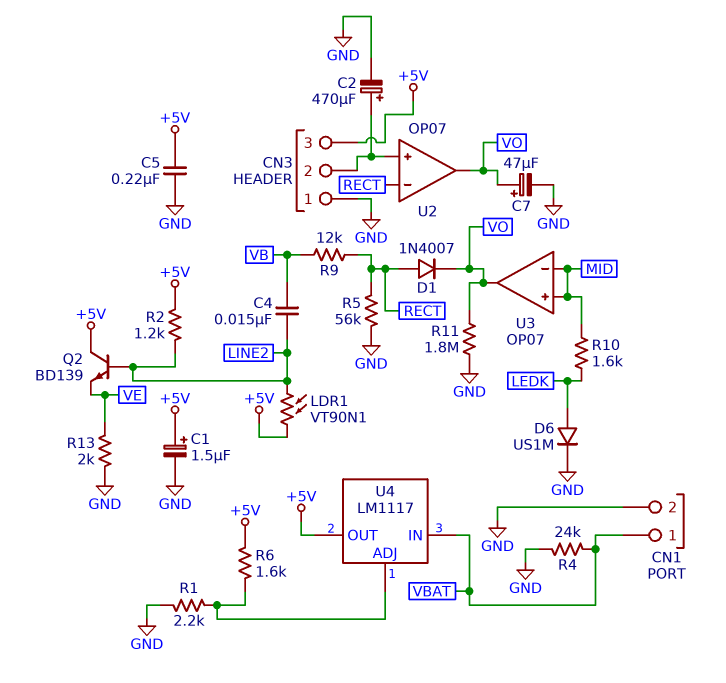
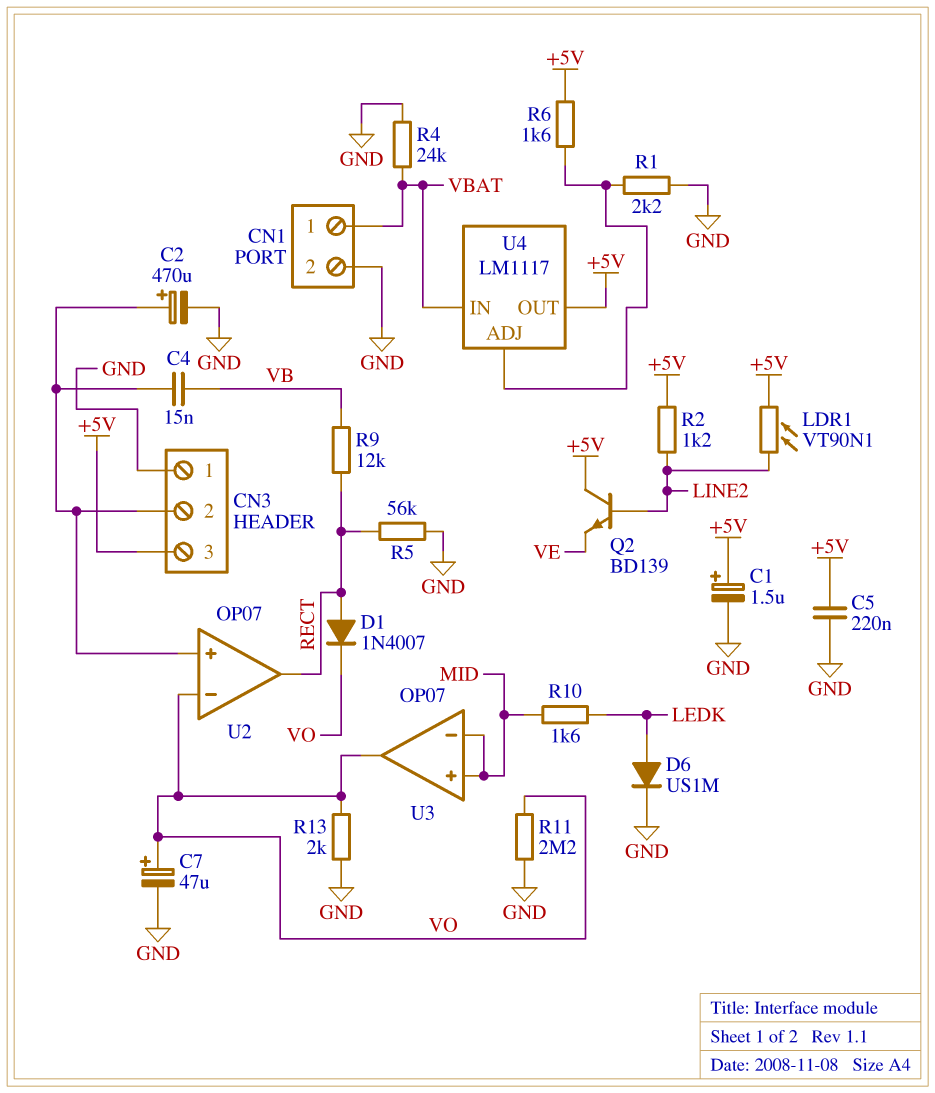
C4: 15nF (LINE2, VB) -> 15nF (CN3/2, VB)
R11: 1.8M (GND, VO) -> 2.2M (GND, VO)
R13: 2k (GND, VE) -> 2k (GND, VO)
U2 pin in-: RECT -> VO
U2 pin out: VO -> RECT

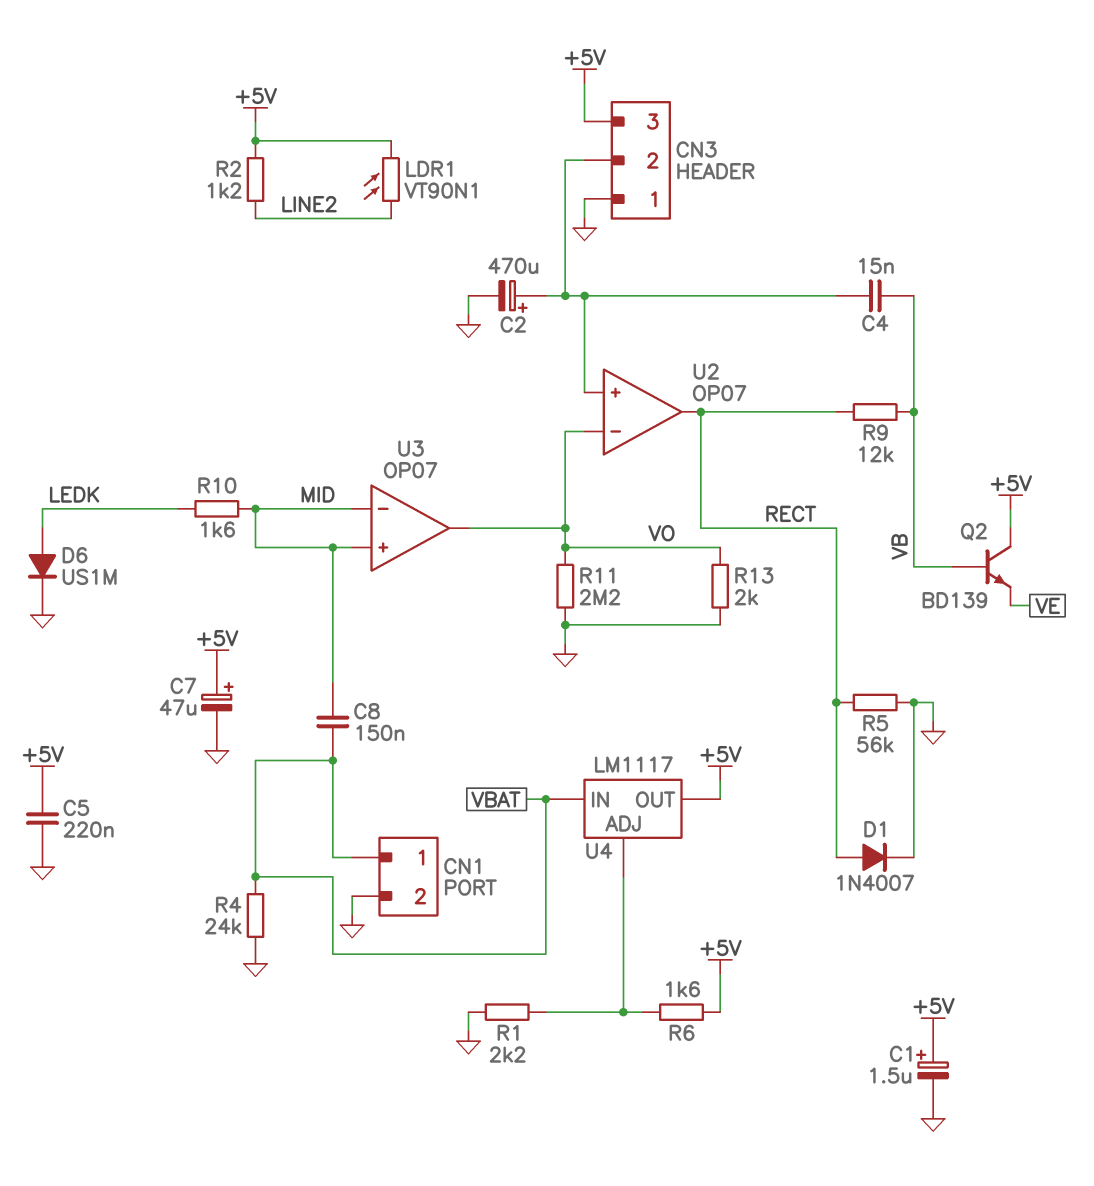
C7: 47uF (plus VO, minus GND) -> 47uF (plus +5V, minus GND)
C8: none -> 150nF (MID, VBAT)
D1: diode 1N4007 (A RECT, K VO) -> diode 1N4007 (A RECT, K GND)
Q2: NPN BD139 (B LINE2, C +5V, E VE) -> NPN BD139 (B VB, C +5V, E VE)

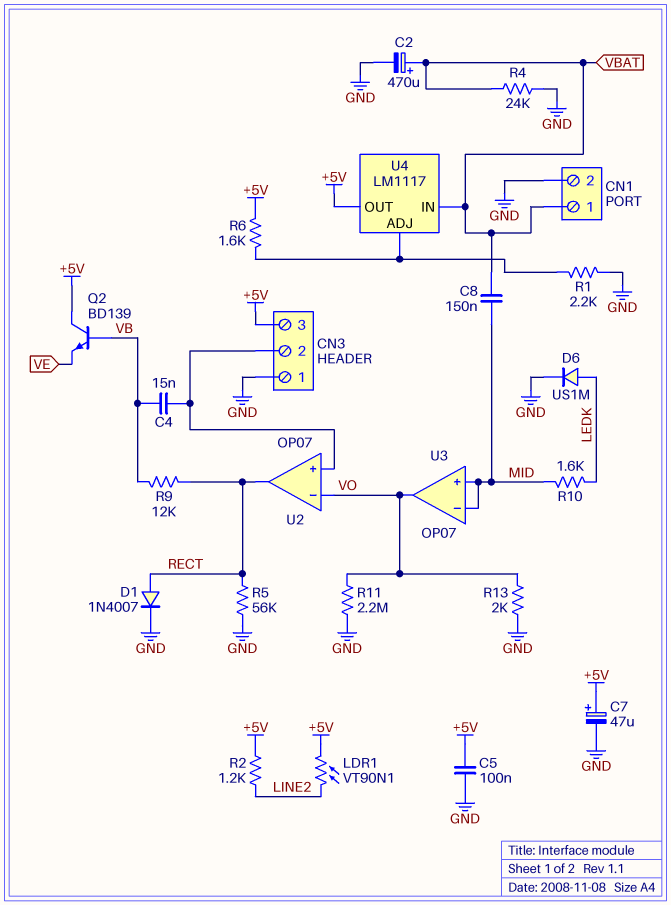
C1: 1.5uF (plus +5V, minus GND) -> none
C2: 470uF (plus CN3/2, minus GND) -> 470uF (plus VBAT, minus GND)
C5: 220nF (+5V, GND) -> 100nF (+5V, GND)

